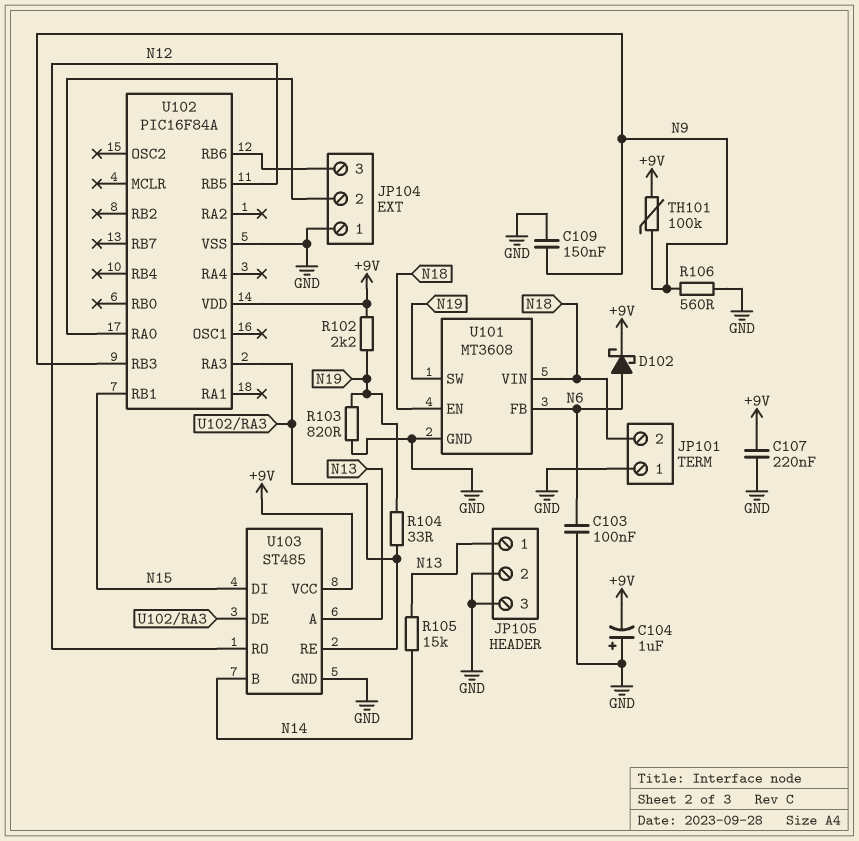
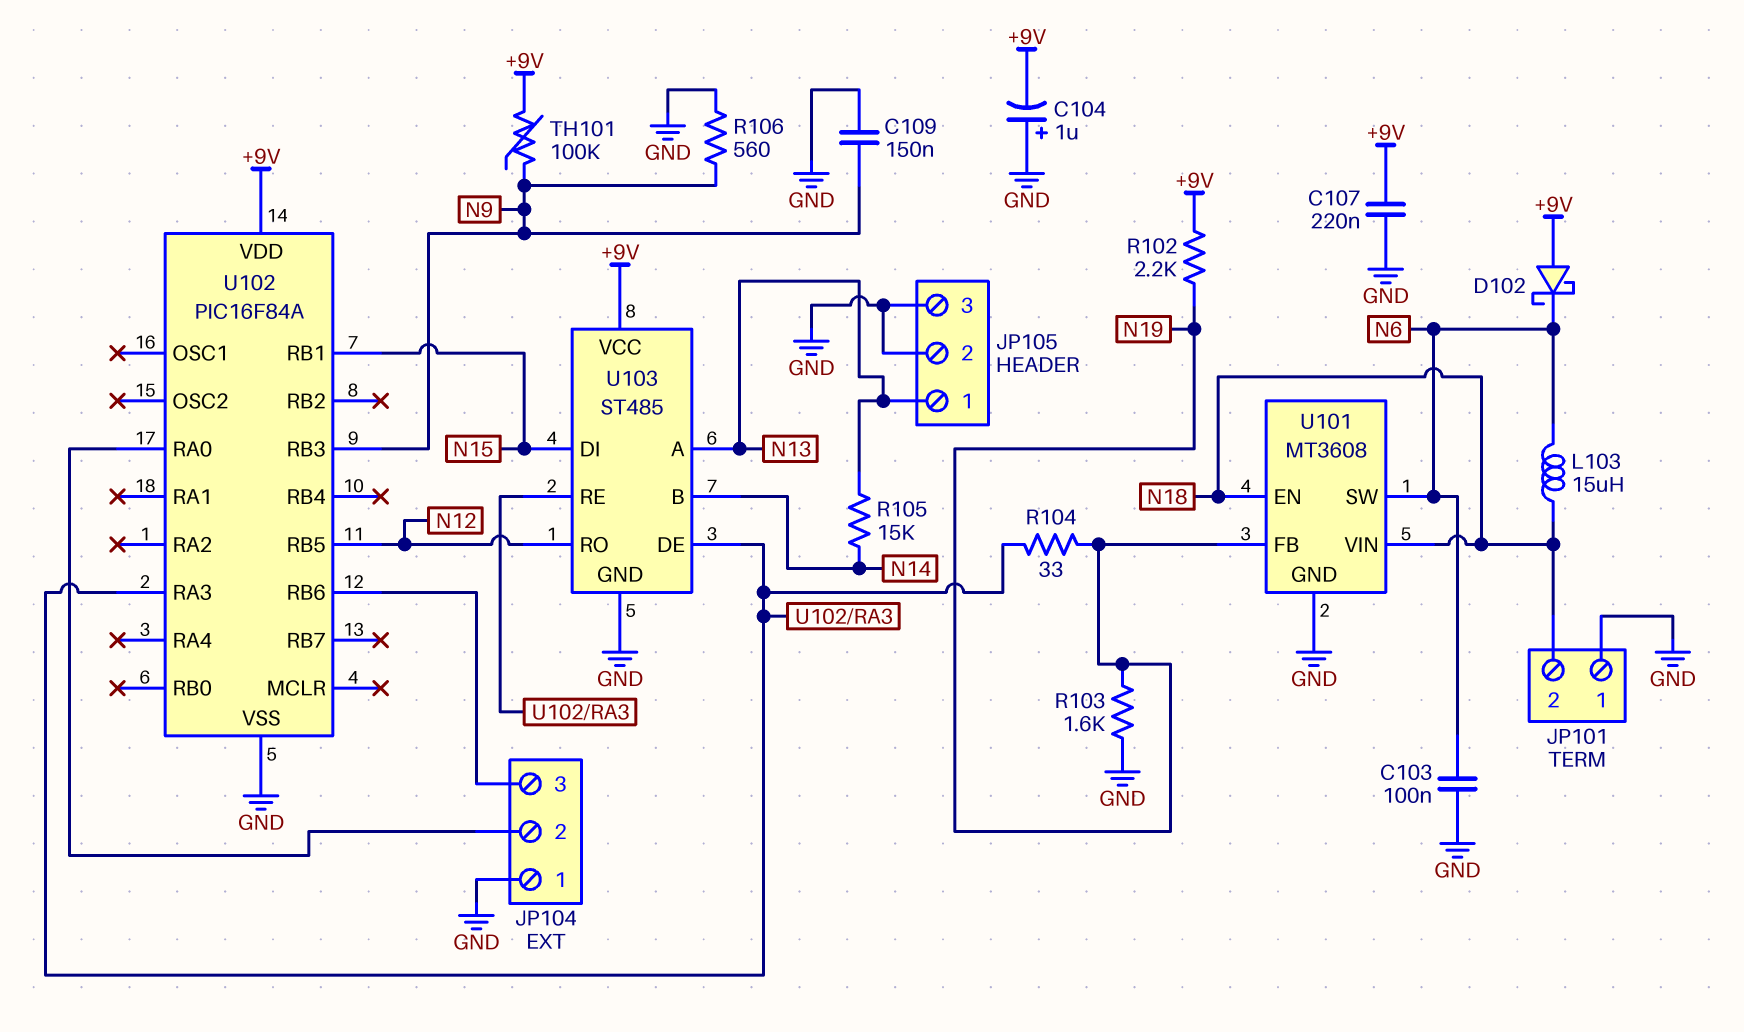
D102: schottky (A N6, K +9V) -> schottky (A +9V, K N6)
L103: none -> 15uH (N6, N18)
R103: 820 (GND, N19) -> 1.6k (GND, N19)
U101 pin FB: N6 -> N19
U101 pin SW: N19 -> N6

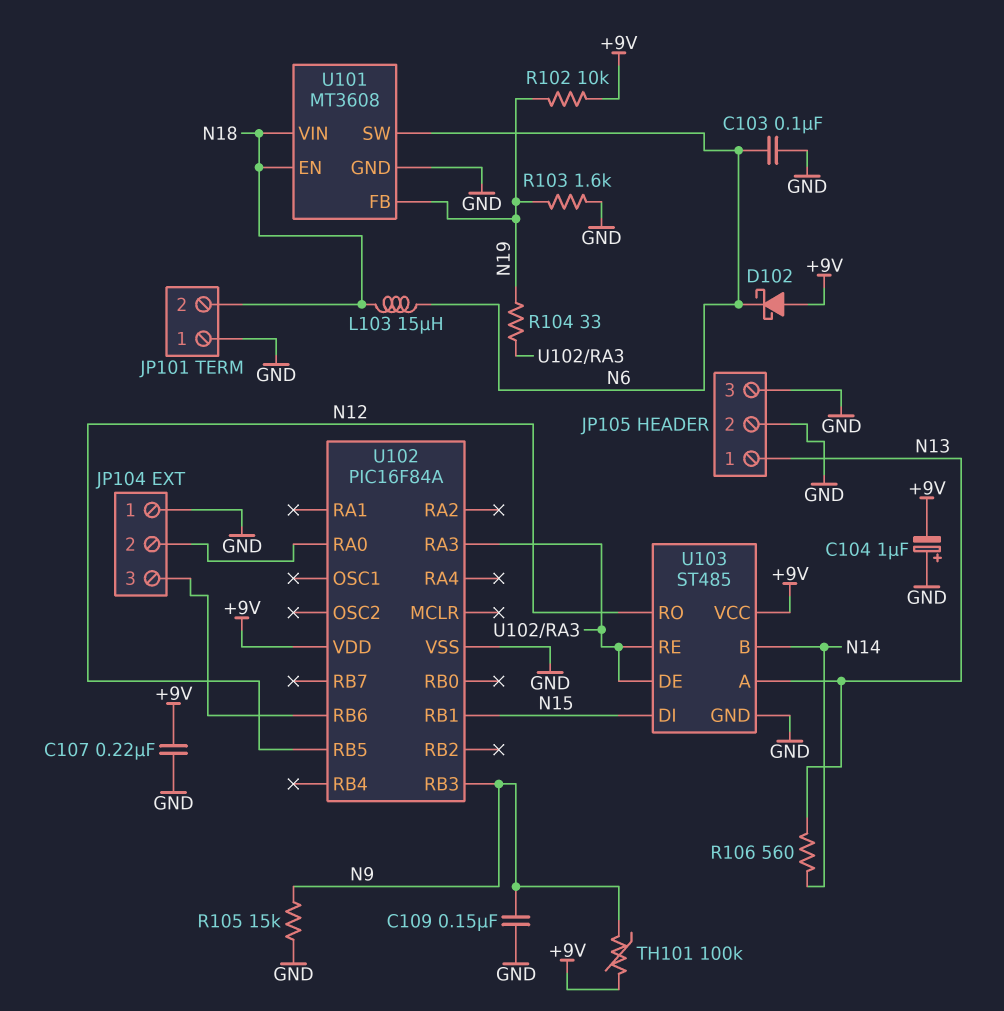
R102: 2.2k (+9V, N19) -> 10k (+9V, N19)
R105: 15k (N13, N14) -> 15k (GND, N9)
R106: 560 (GND, N9) -> 560 (N13, N14)

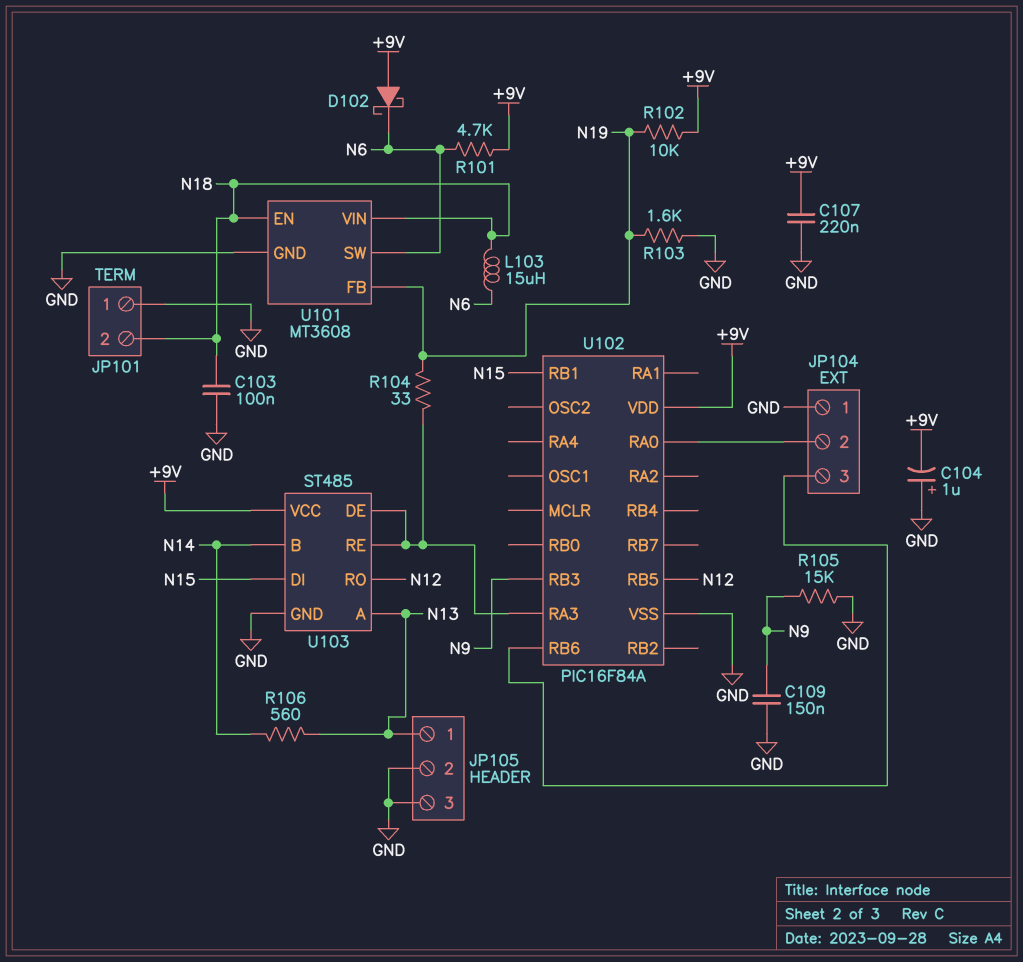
C103: 100nF (GND, N6) -> 100nF (GND, N18)
R101: none -> 4.7k (+9V, N6)
TH101: 100k (+9V, N9) -> none

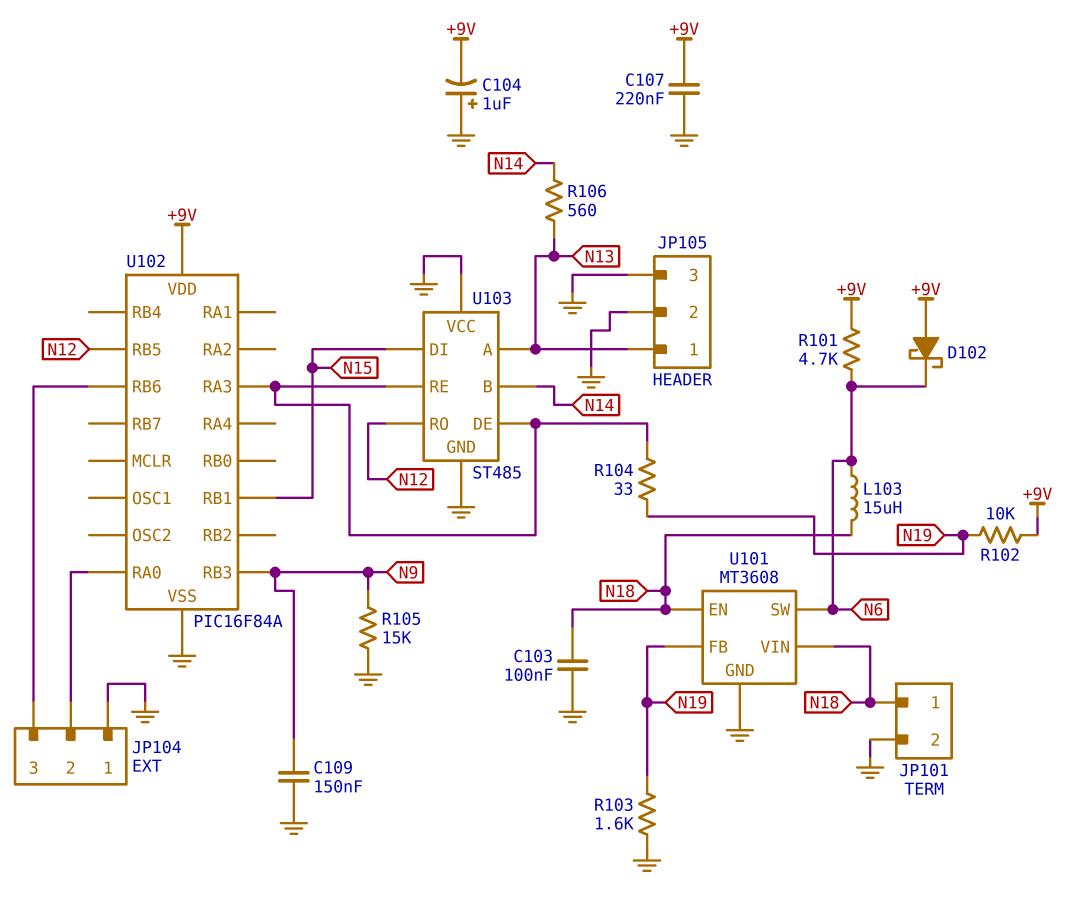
JP101 pin 1: GND -> N18
JP101 pin 2: N18 -> GND
U103 pin VCC: +9V -> GND

